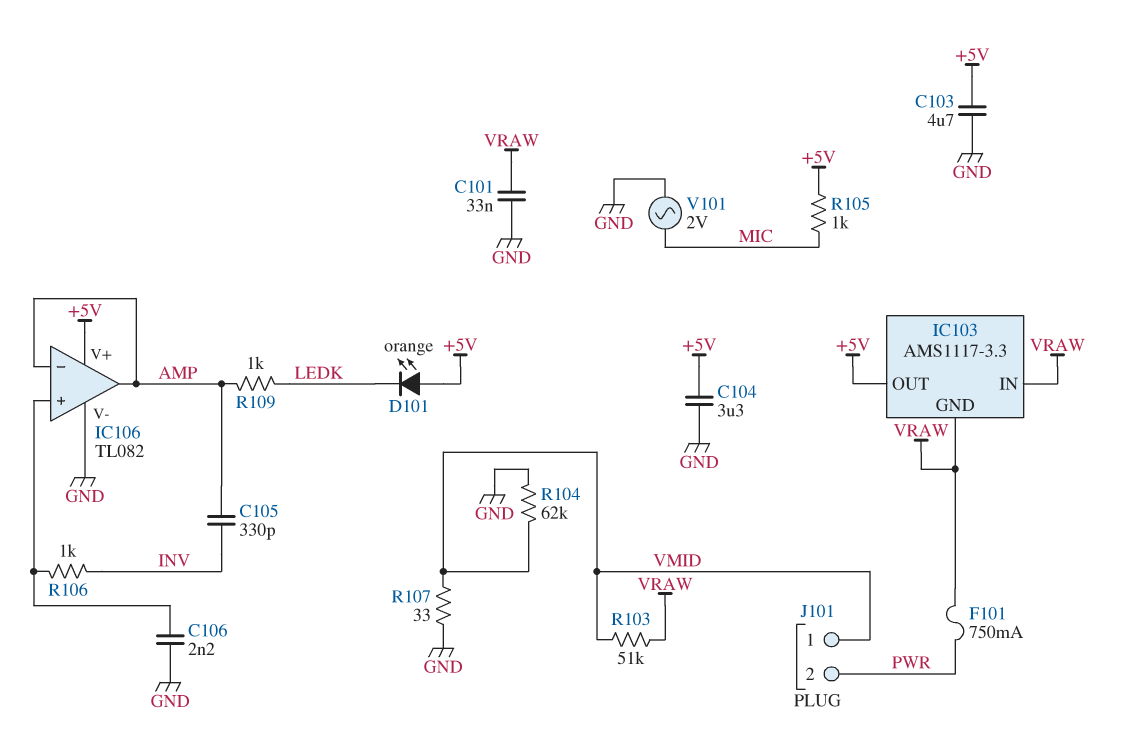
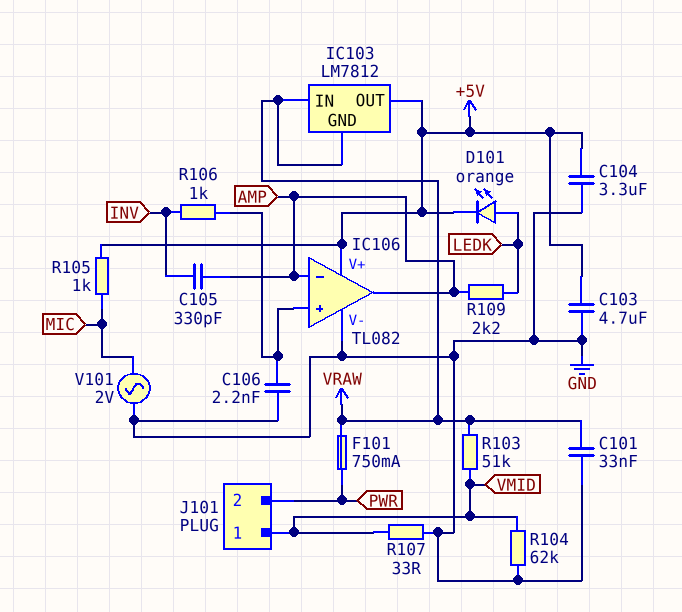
D101: LED orange (A +5V, K LEDK) -> LED orange (A LEDK, K +5V)
IC103: AMS1117-3.3 -> LM7812
R109: 1k (AMP, LEDK) -> 2.2k (AMP, LEDK)

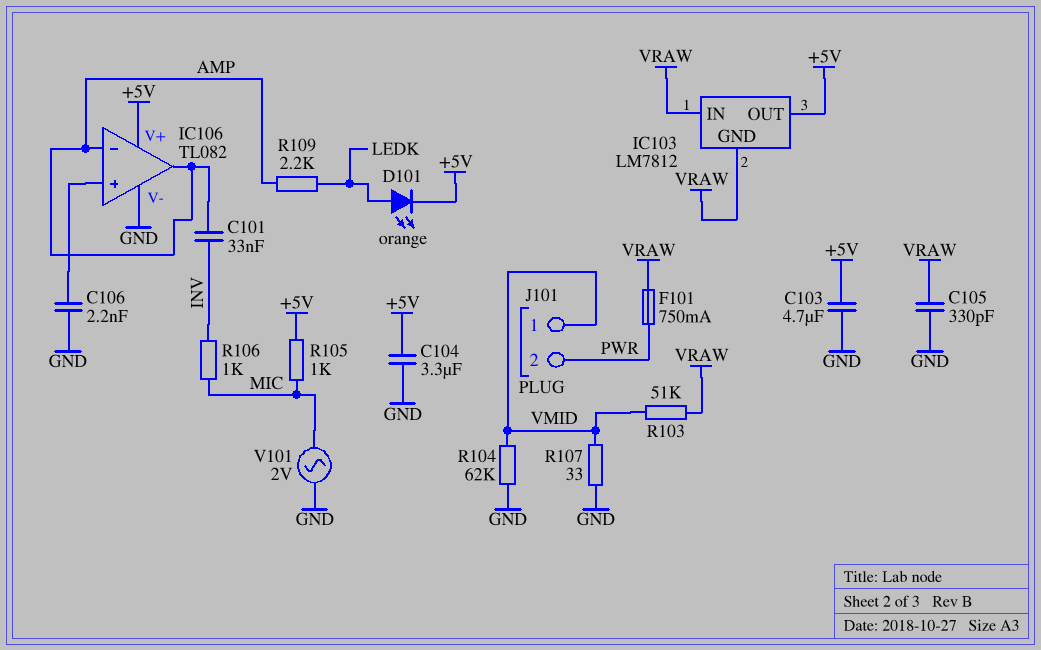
C101: 33nF (GND, VRAW) -> 33nF (AMP, INV)
C105: 330pF (AMP, INV) -> 330pF (GND, VRAW)
R106: 1k (IC106/in+, INV) -> 1k (INV, MIC)

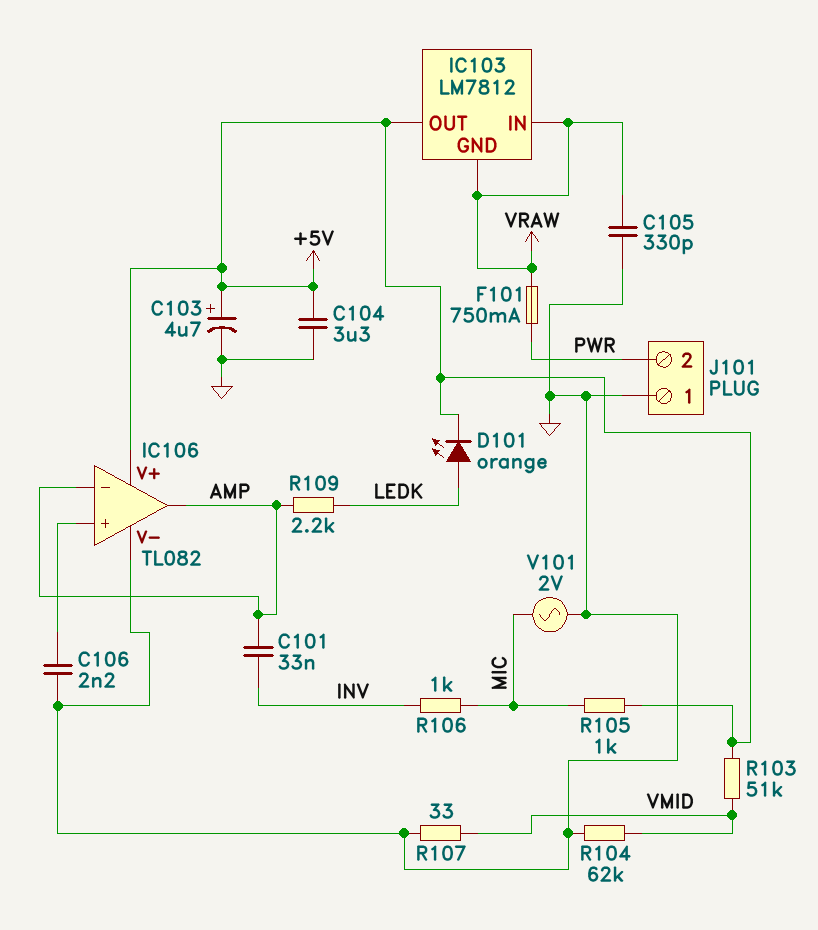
C103: 4.7uF (+5V, GND) -> 4.7uF (plus +5V, minus GND)
J101 pin 1: VMID -> GND
R103: 51k (VMID, VRAW) -> 51k (+5V, VMID)

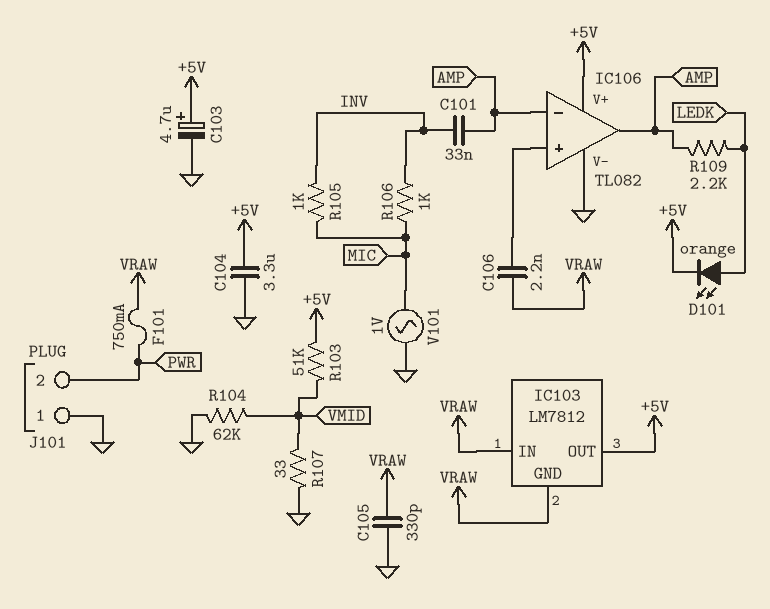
C106: 2.2nF (GND, IC106/in+) -> 2.2nF (IC106/in+, VRAW)
R105: 1k (+5V, MIC) -> 1k (INV, MIC)
V101: AC 2V (GND, MIC) -> AC 1V (GND, MIC)

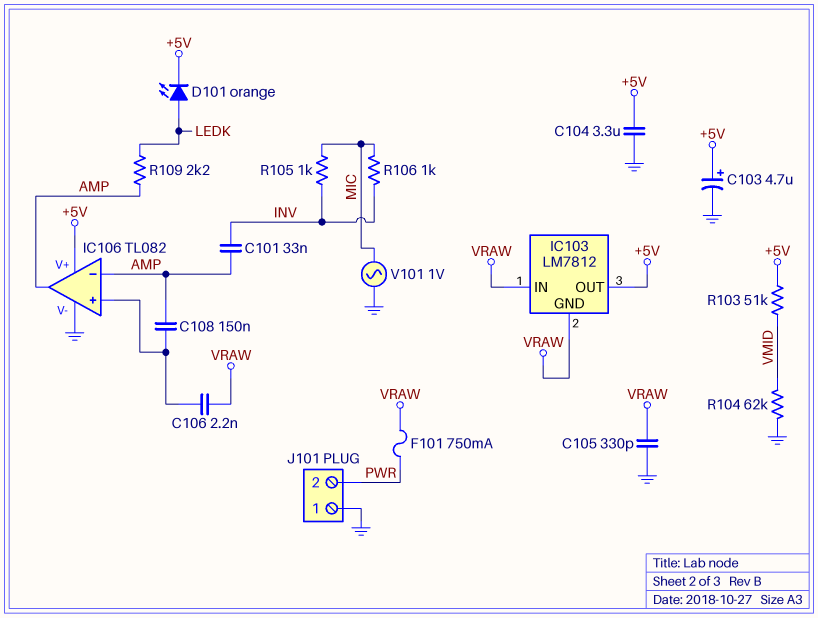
C108: none -> 150nF (AMP, IC106/in+)
R107: 33 (GND, VMID) -> none

